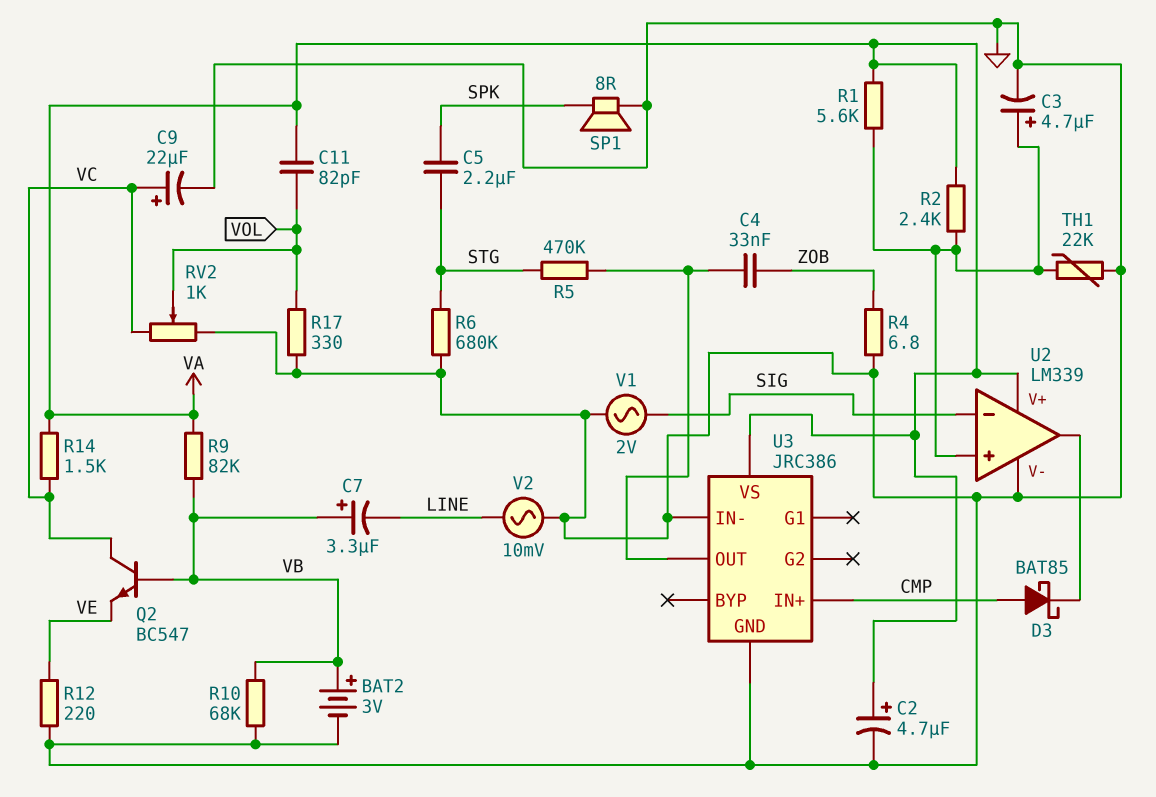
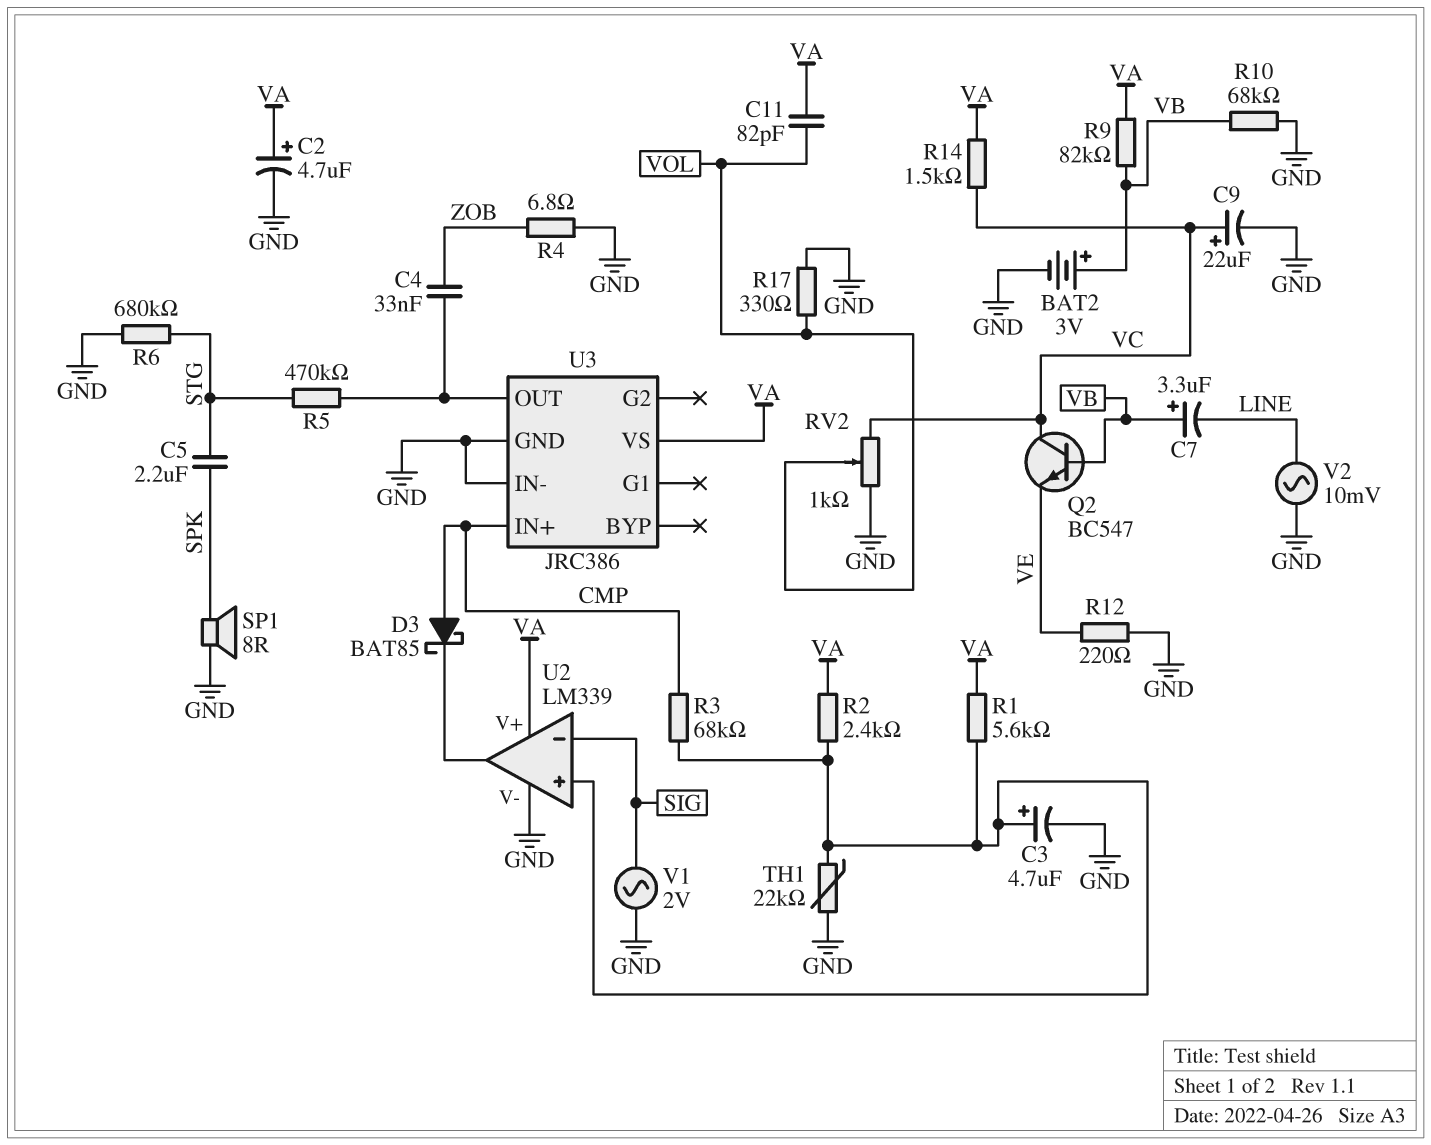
R3: none -> 68k (CMP, U2/in+)

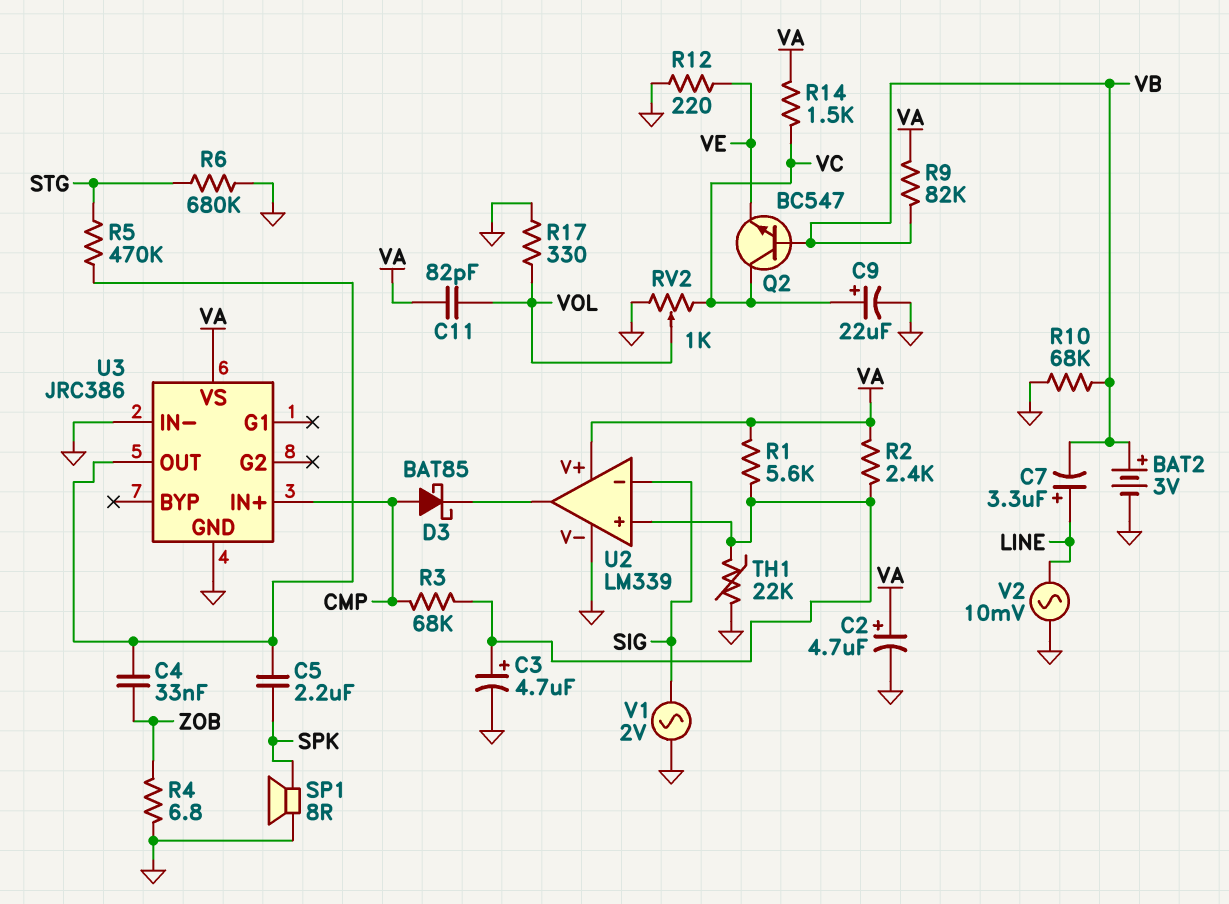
C5: 2.2uF (SPK, STG) -> 2.2uF (SPK, U3/OUT)
C7: 3.3uF (plus VB, minus LINE) -> 3.3uF (plus LINE, minus VB)

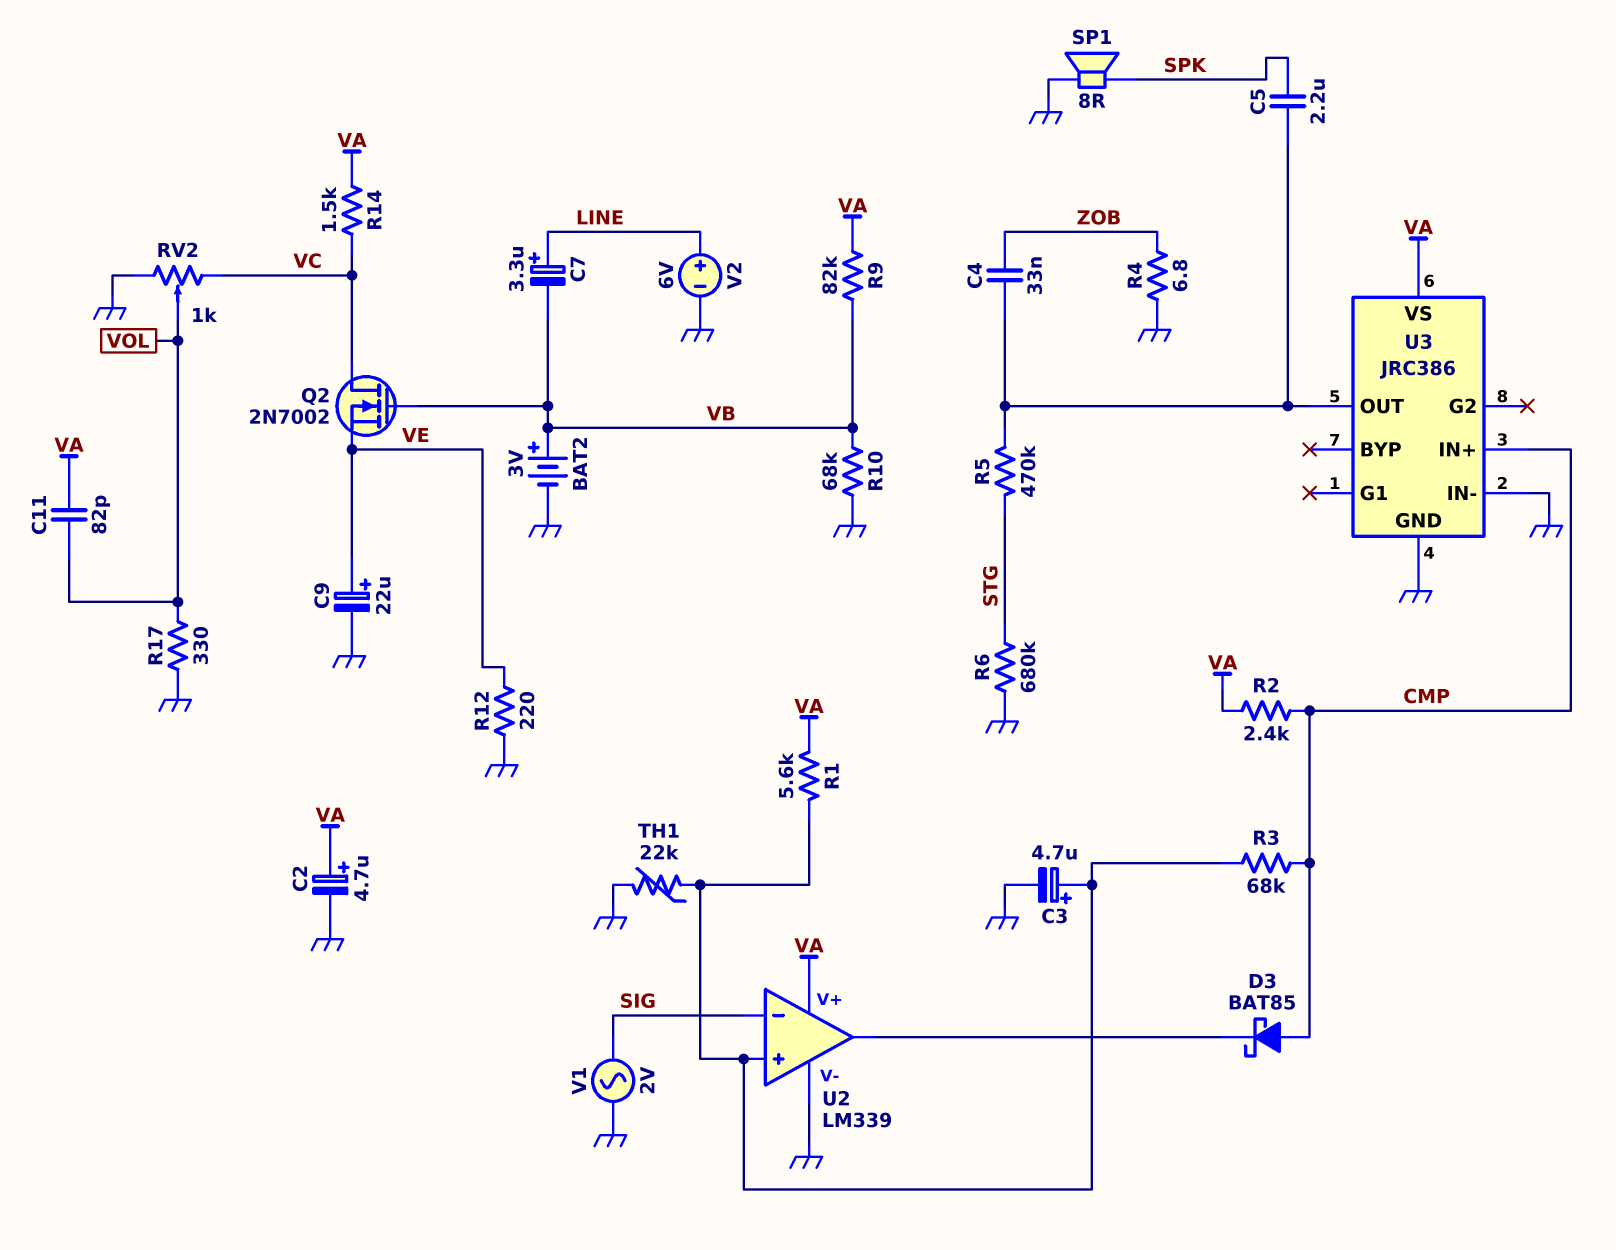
C9: 22uF (plus VC, minus GND) -> 22uF (plus VE, minus GND)
Q2: NPN BC547 (B VB, C VC, E VE) -> NMOS 2N7002 (G VB, D VC, S VE)
R2: 2.4k (U2/in+, VA) -> 2.4k (CMP, VA)
V2: AC 10mV (GND, LINE) -> 6V (plus LINE, minus GND)

